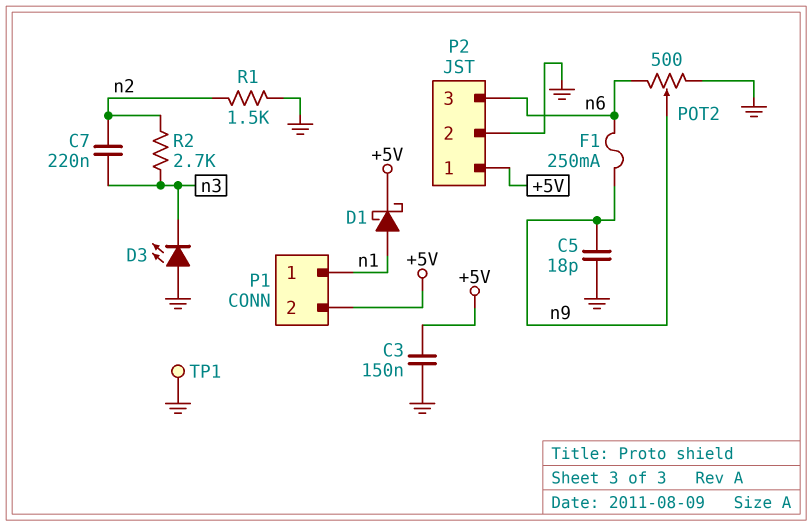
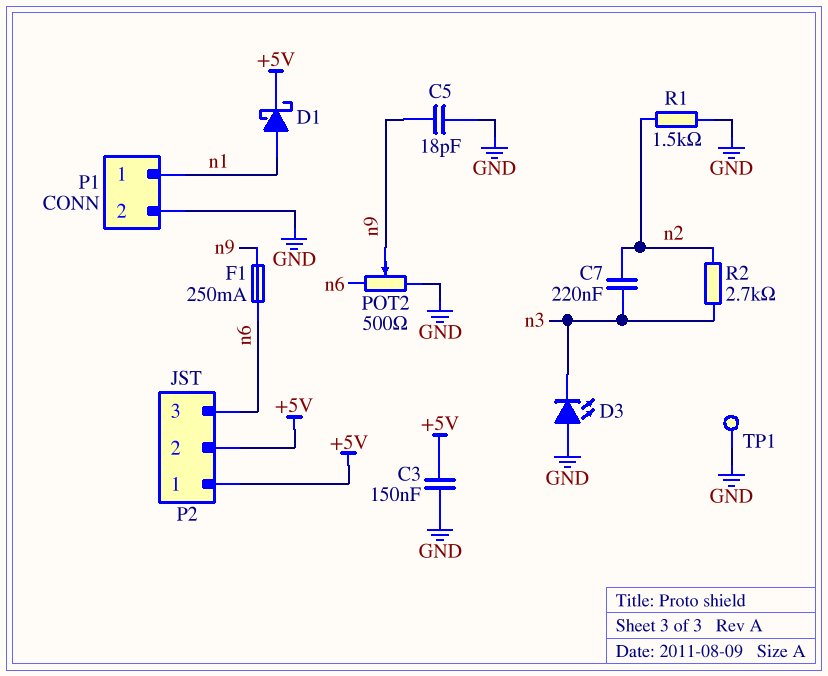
P1 pin 2: +5V -> GND
P2 pin 2: GND -> +5V

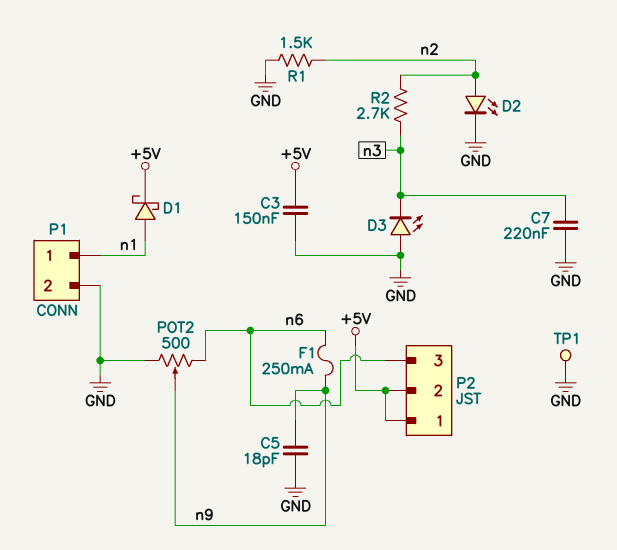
C7: 220nF (n2, n3) -> 220nF (GND, n3)
D2: none -> LED (A n2, K GND)

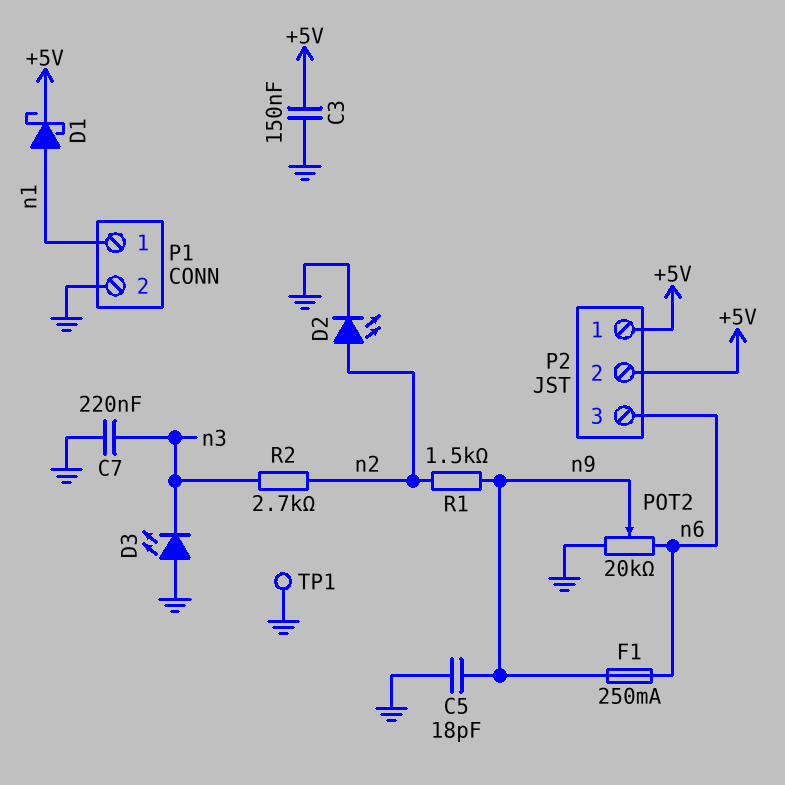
POT2: 500 (GND, n6, wiper n9) -> 20k (GND, n6, wiper n9)
R1: 1.5k (GND, n2) -> 1.5k (n2, n9)

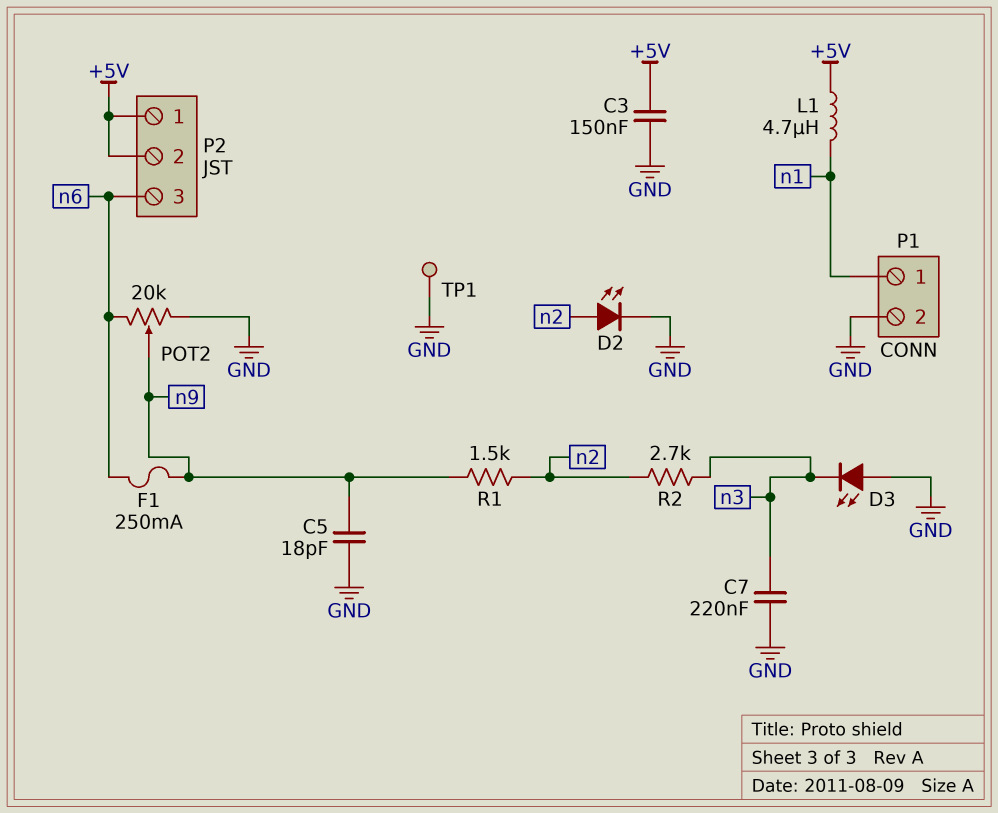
D1: schottky (A n1, K +5V) -> none
L1: none -> 4.7uH (+5V, n1)

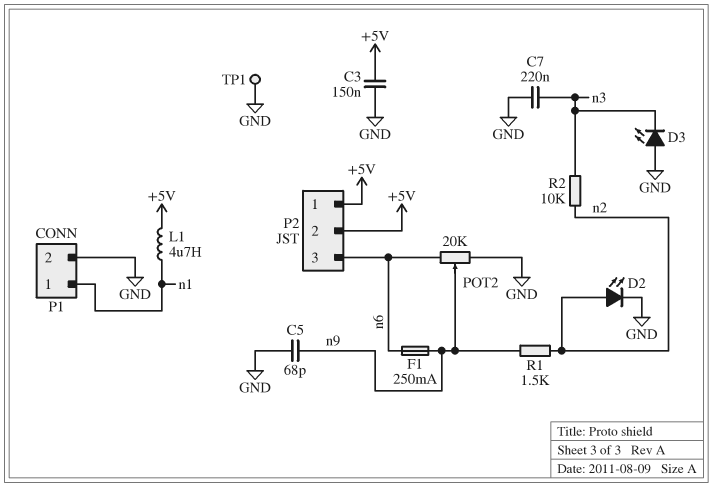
C5: 18pF (GND, n9) -> 68pF (GND, n9)
R2: 2.7k (n2, n3) -> 10k (n2, n3)

